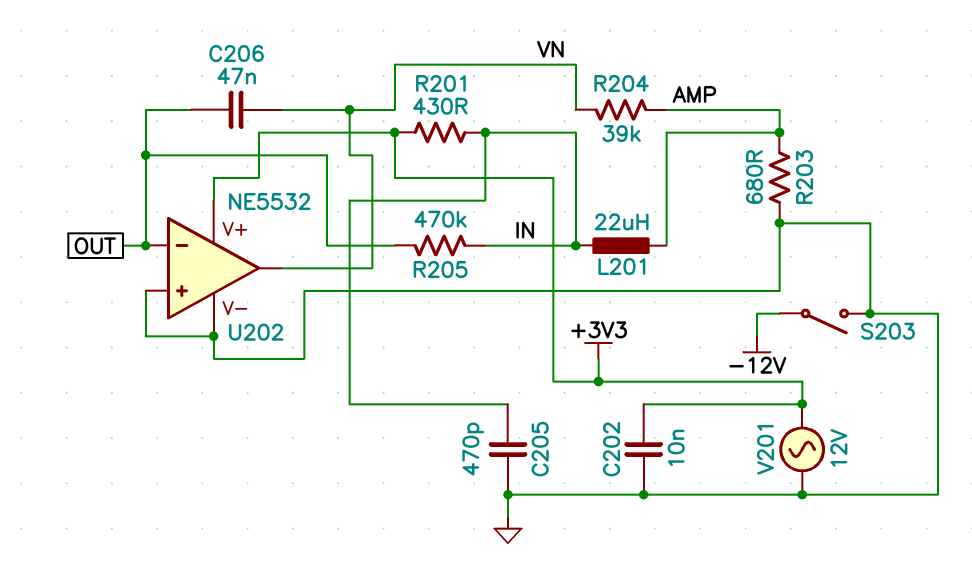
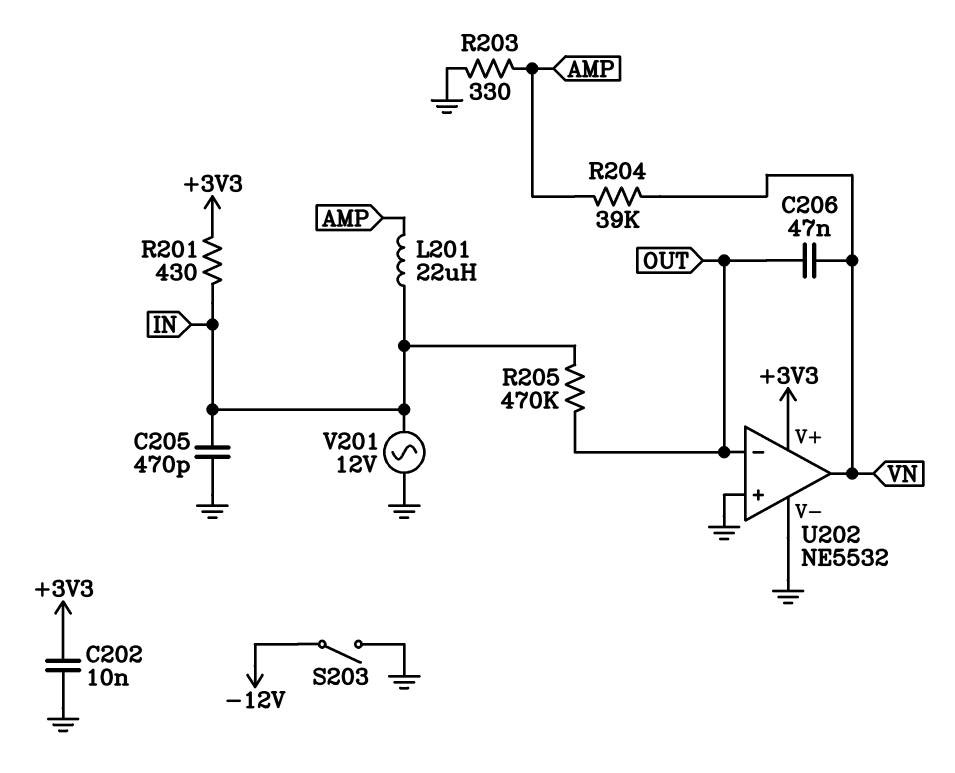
R203: 680 (AMP, GND) -> 330 (AMP, GND)
V201: AC 12V (+3V3, GND) -> AC 12V (GND, IN)

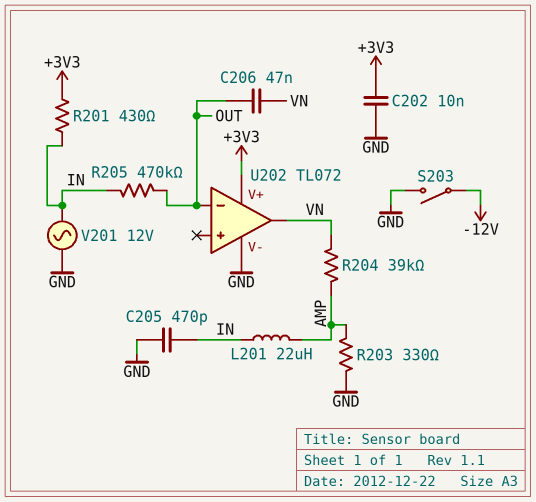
U202: NE5532 -> TL072
U202 pin in+: GND -> none

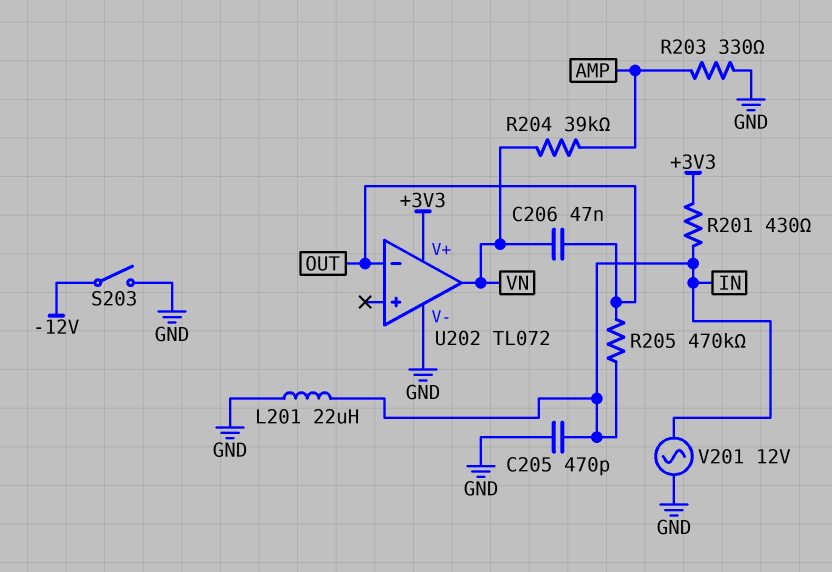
C202: 10nF (+3V3, GND) -> none
L201: 22uH (AMP, IN) -> 22uH (GND, IN)

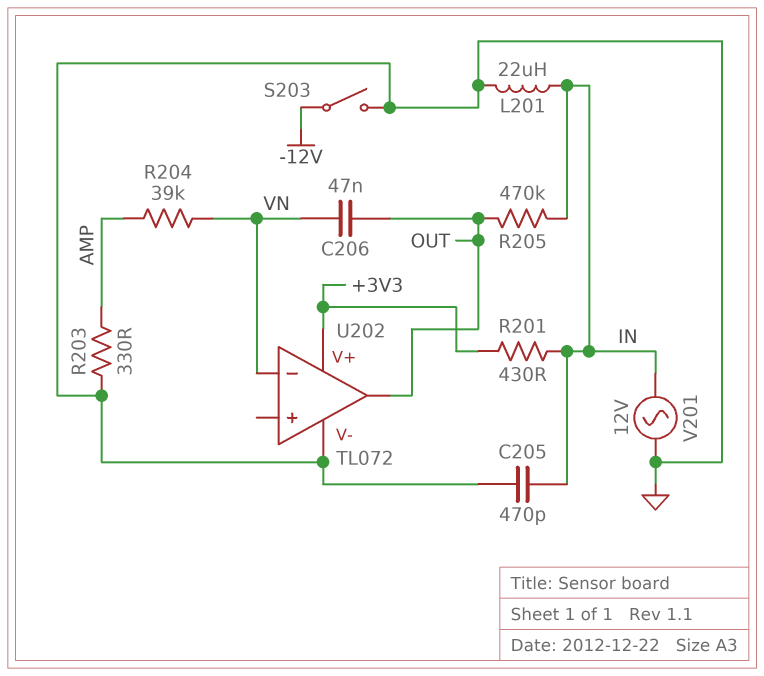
U202 pin in-: OUT -> VN
U202 pin out: VN -> OUT

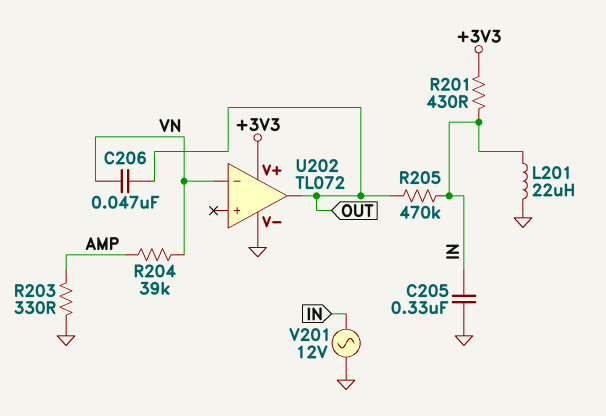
C205: 470pF (GND, IN) -> 330nF (GND, IN)
S203: switch (-12V, GND) -> none

